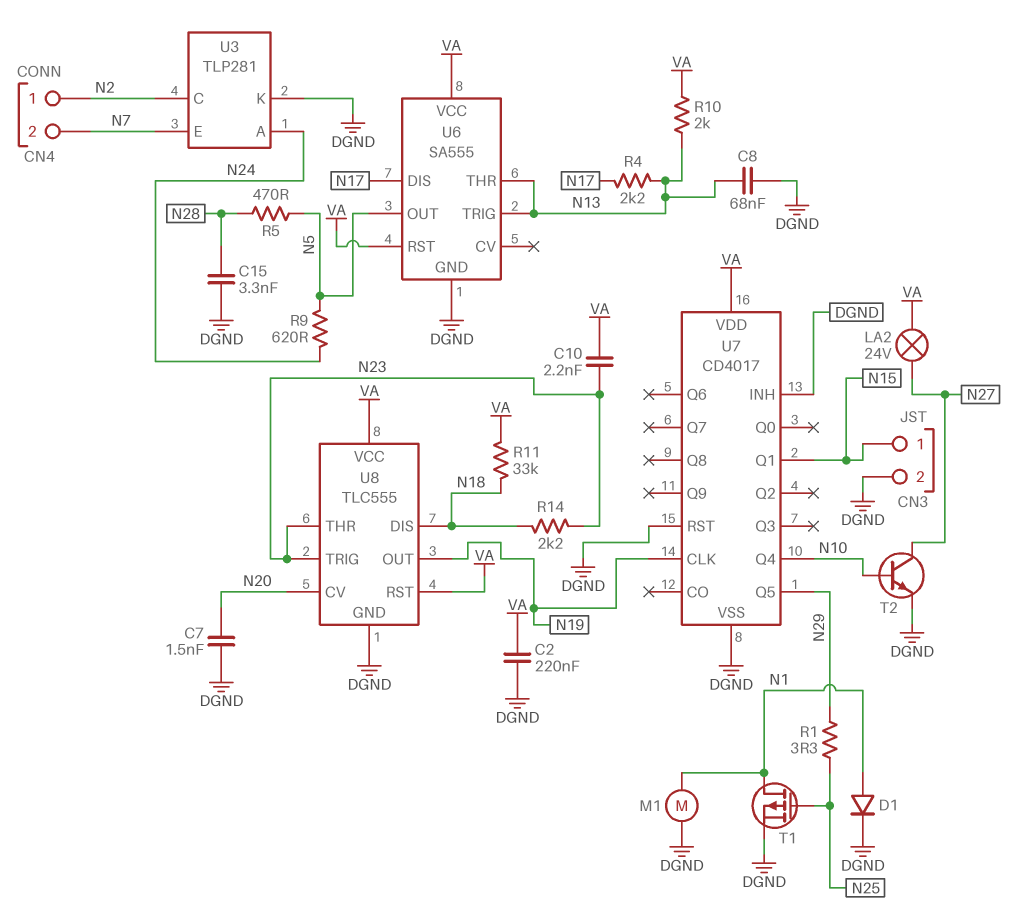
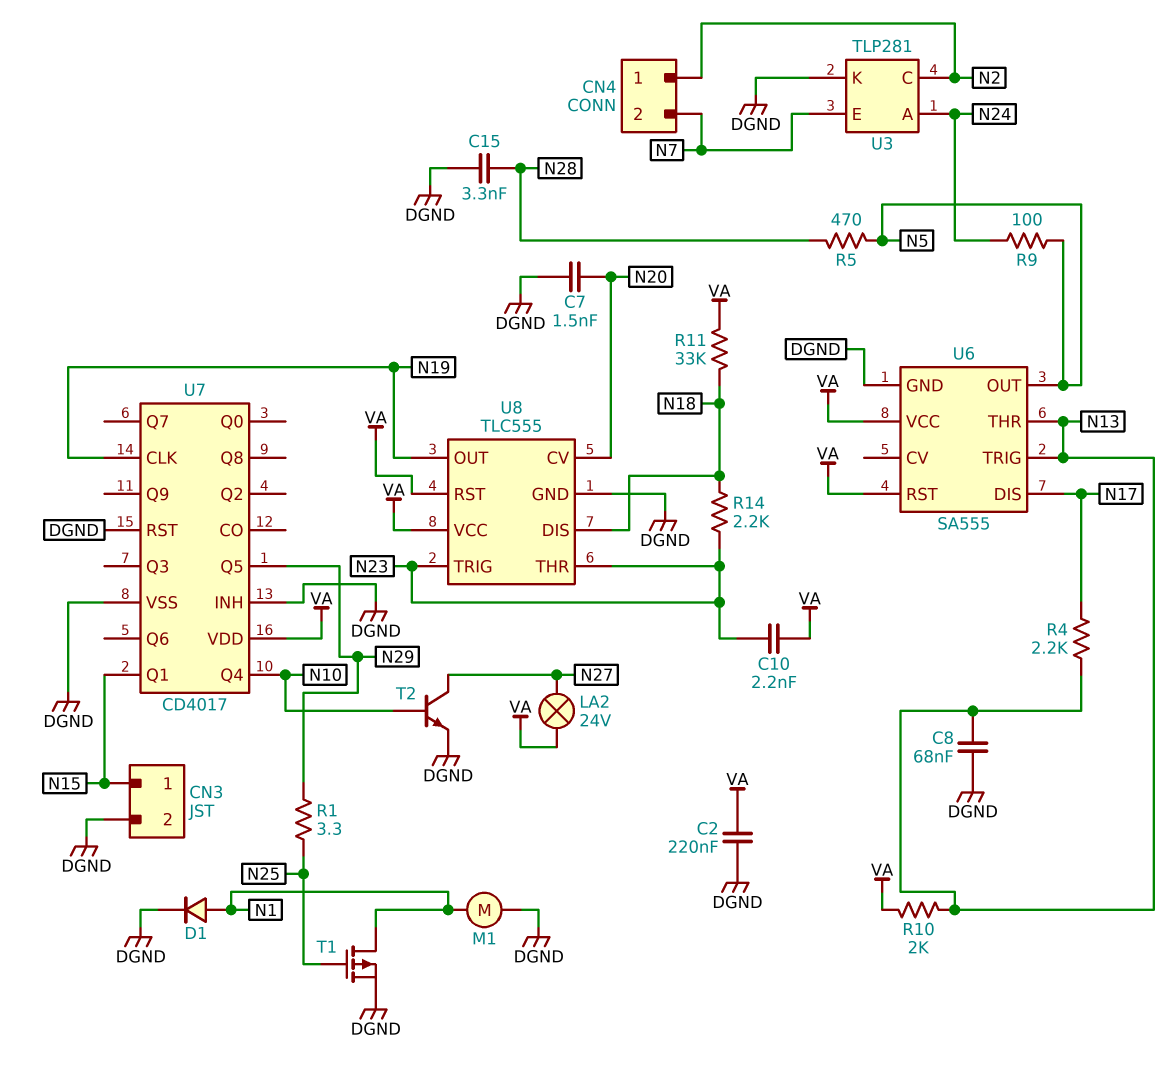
R9: 620 (N5, N24) -> 100 (N5, N24)

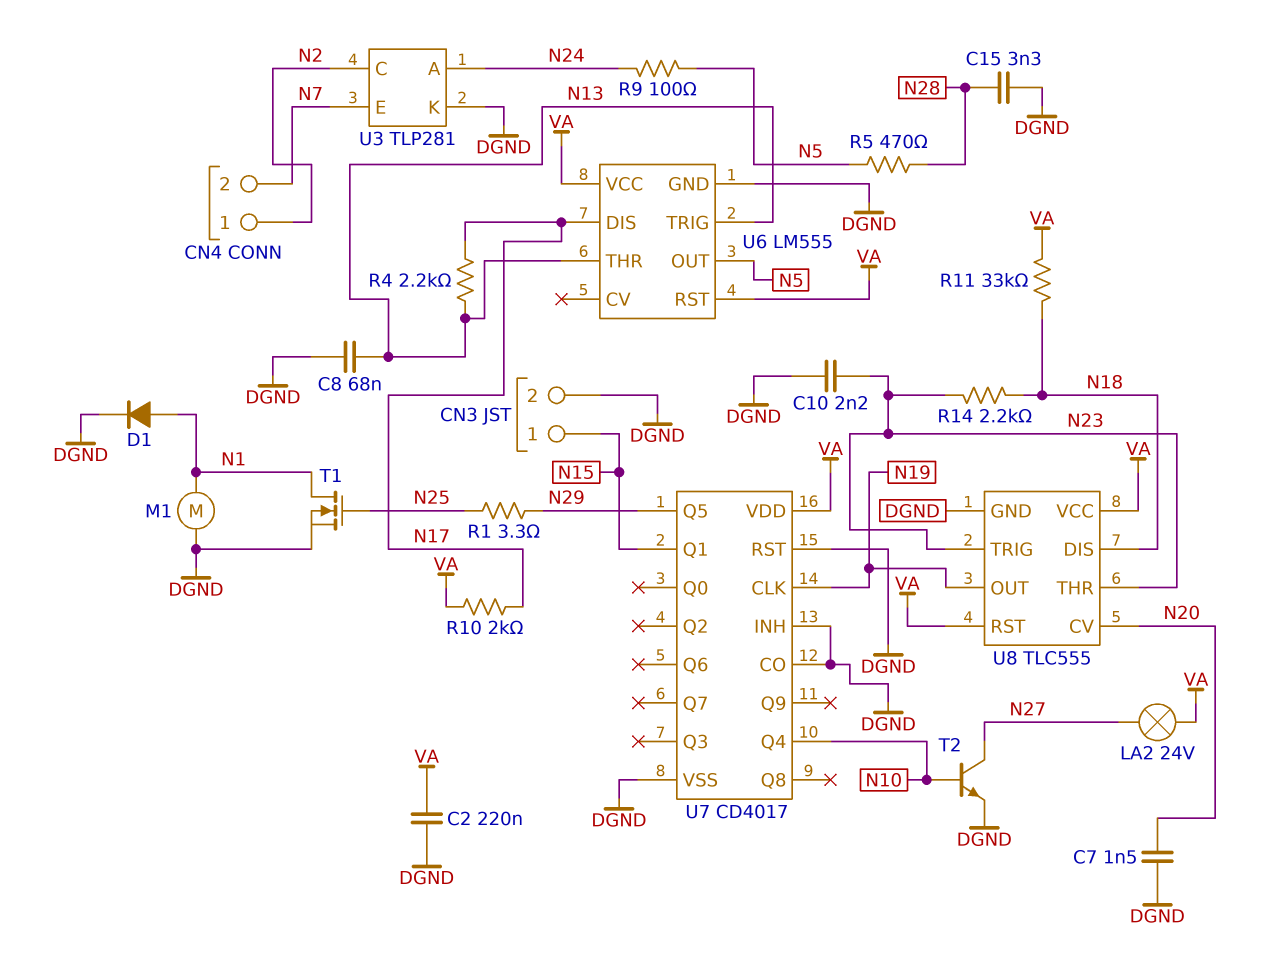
C10: 2.2nF (N23, VA) -> 2.2nF (DGND, N23)
R10: 2k (N13, VA) -> 2k (N17, VA)
T1: PMOS (G N25, D N1, S DGND) -> NMOS (G N25, D N1, S DGND)
U6: SA555 -> LM555
U7 pin CO: none -> DGND

